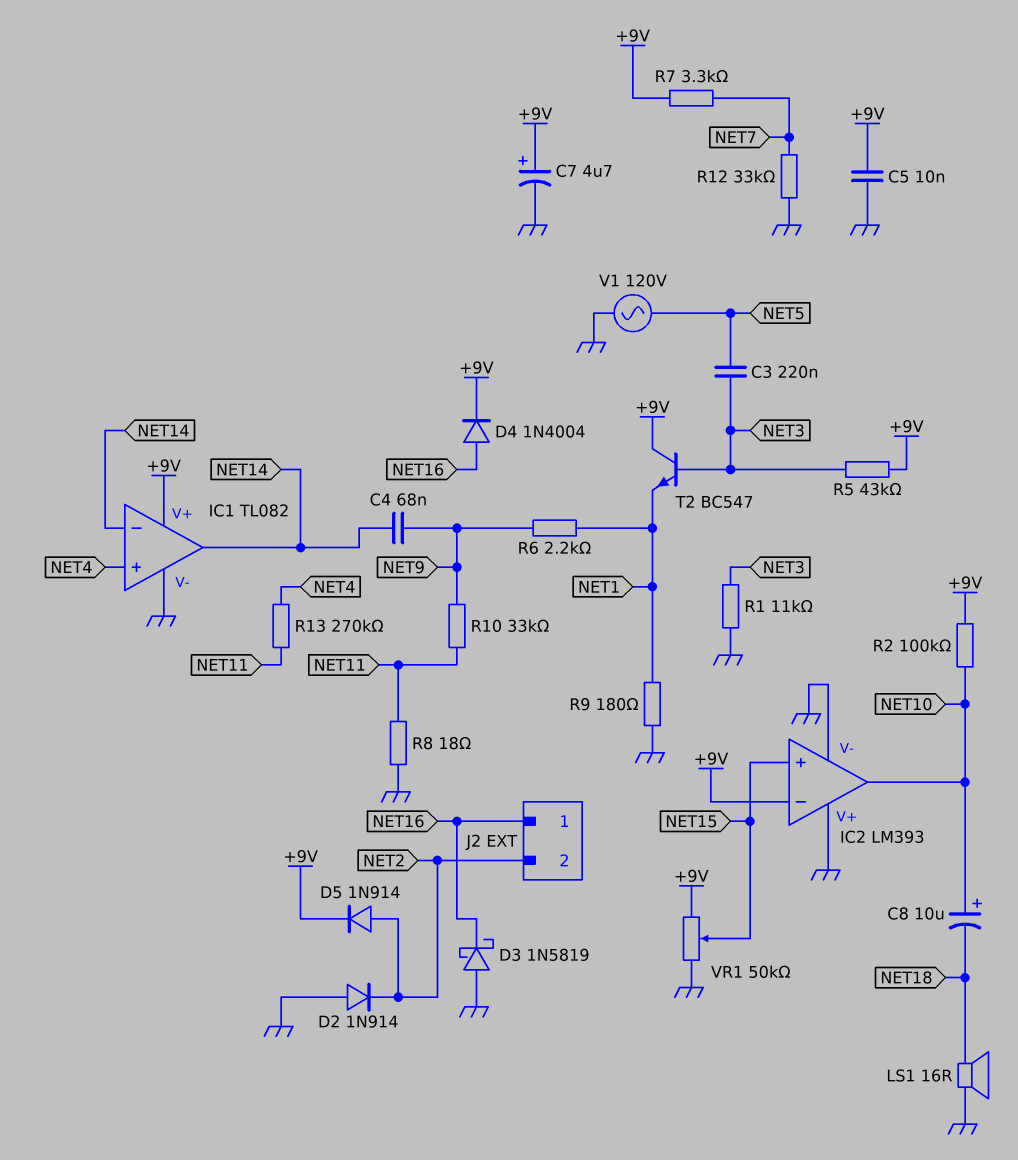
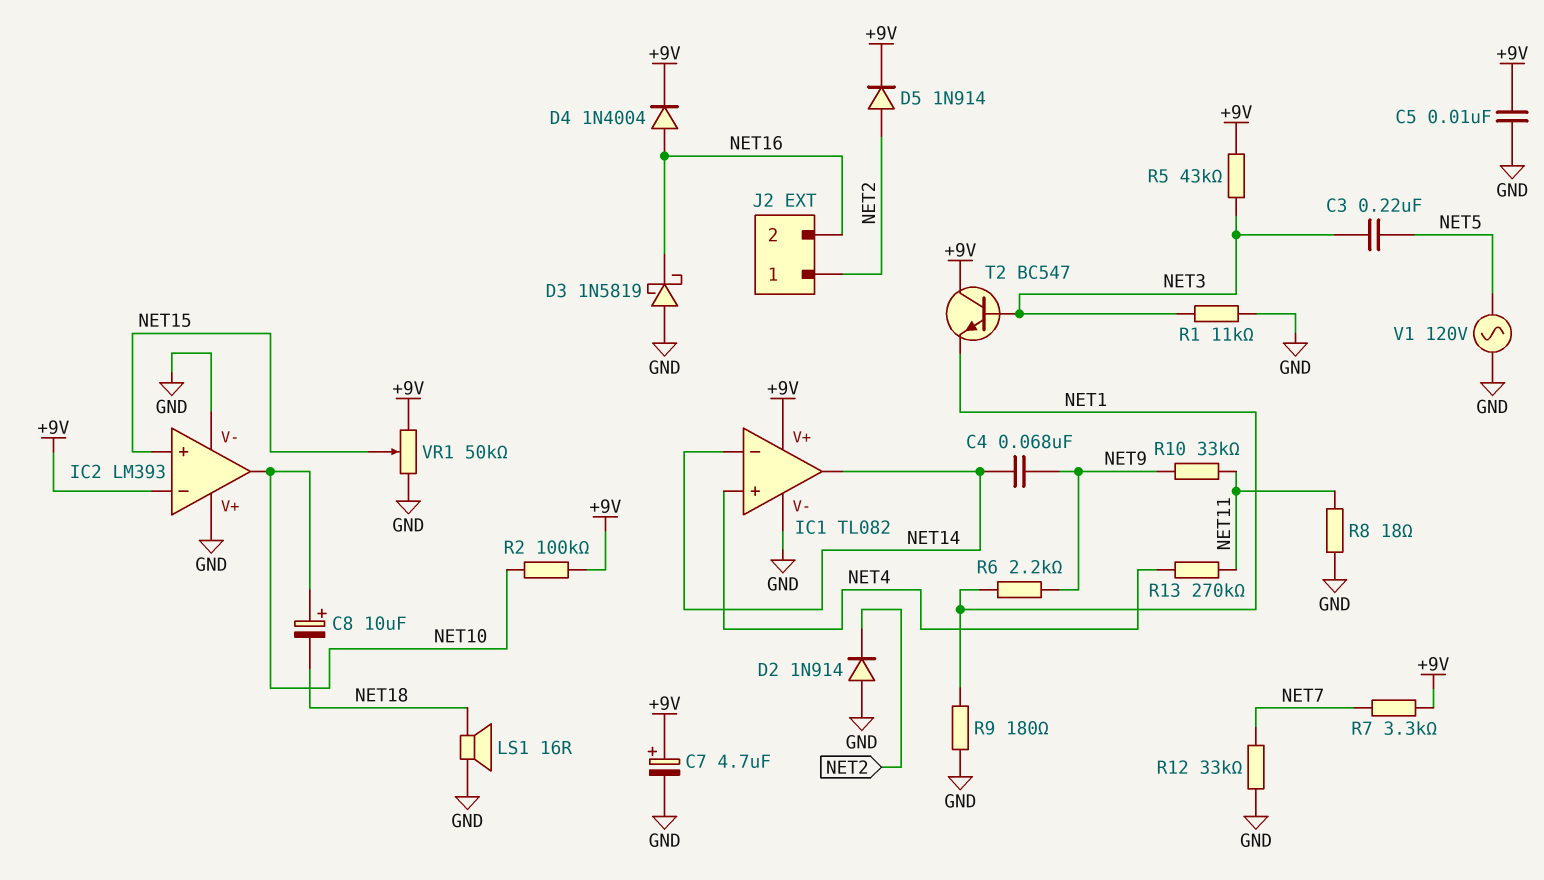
J2 pin 1: NET16 -> NET2
J2 pin 2: NET2 -> NET16

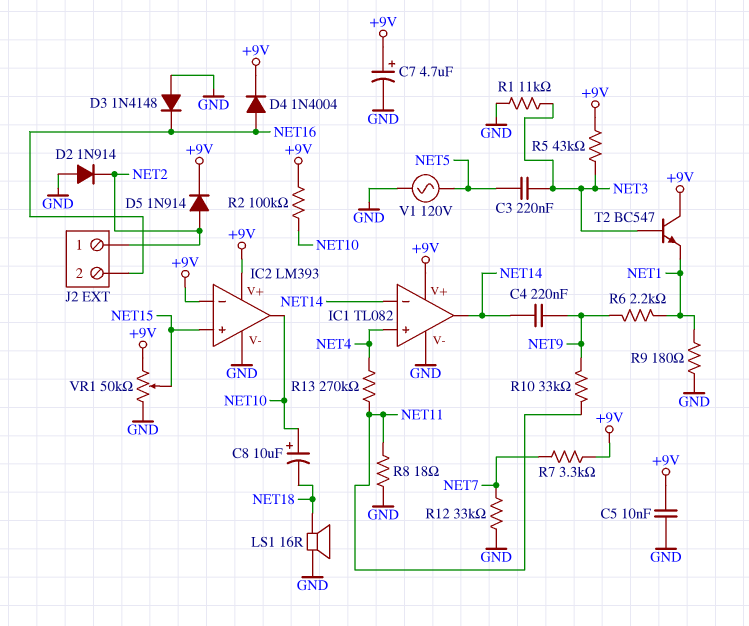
C4: 68nF (NET9, NET14) -> 220nF (NET9, NET14)
D3: schottky 1N5819 (A GND, K NET16) -> diode 1N4148 (A GND, K NET16)
IC2 pin V+: GND -> +9V

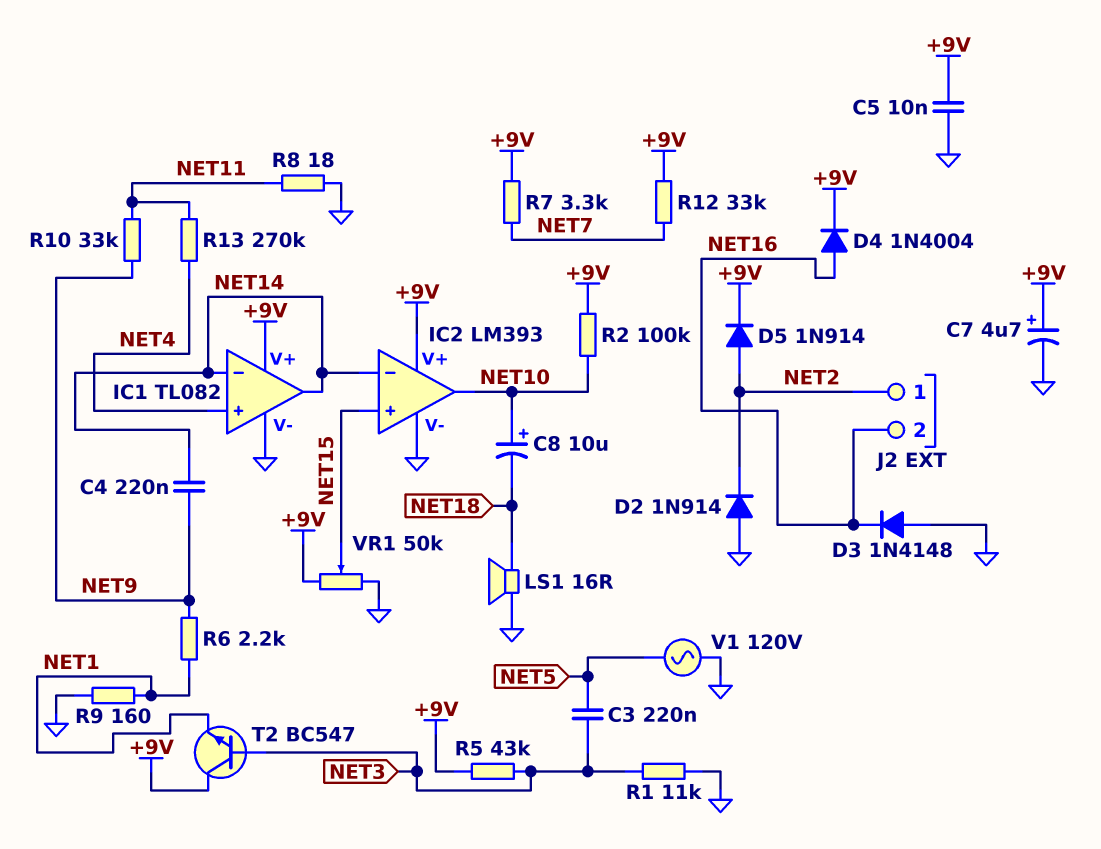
IC2 pin in-: +9V -> NET14
R9: 180 (GND, NET1) -> 160 (GND, NET1)
R12: 33k (GND, NET7) -> 33k (+9V, NET7)

